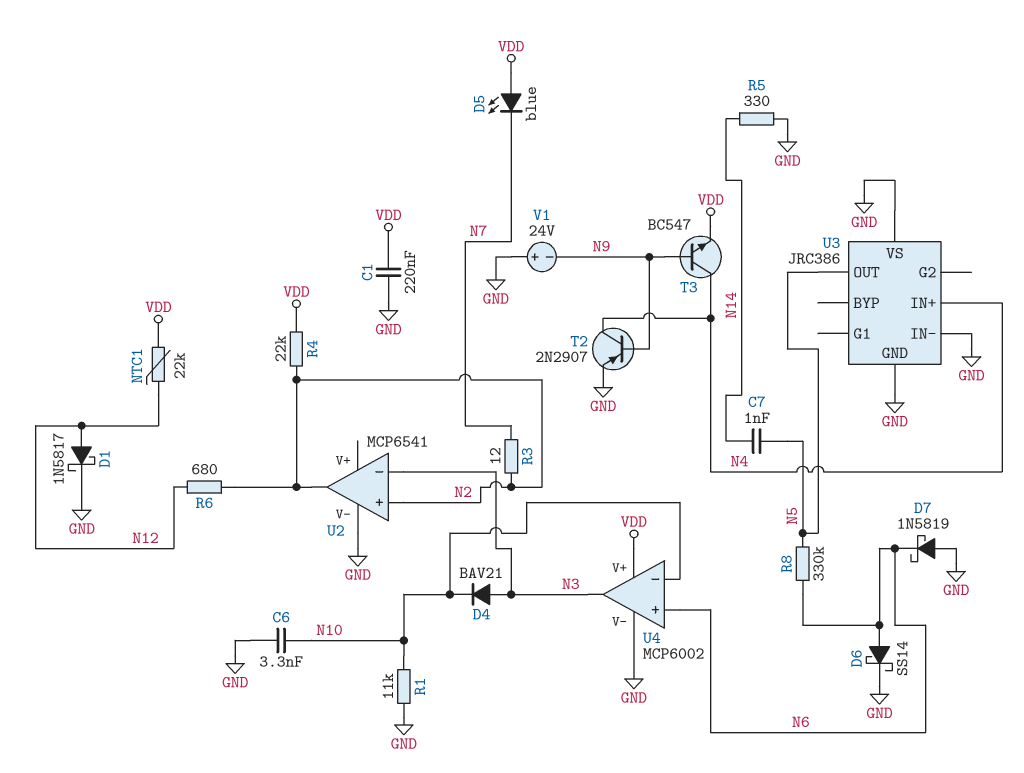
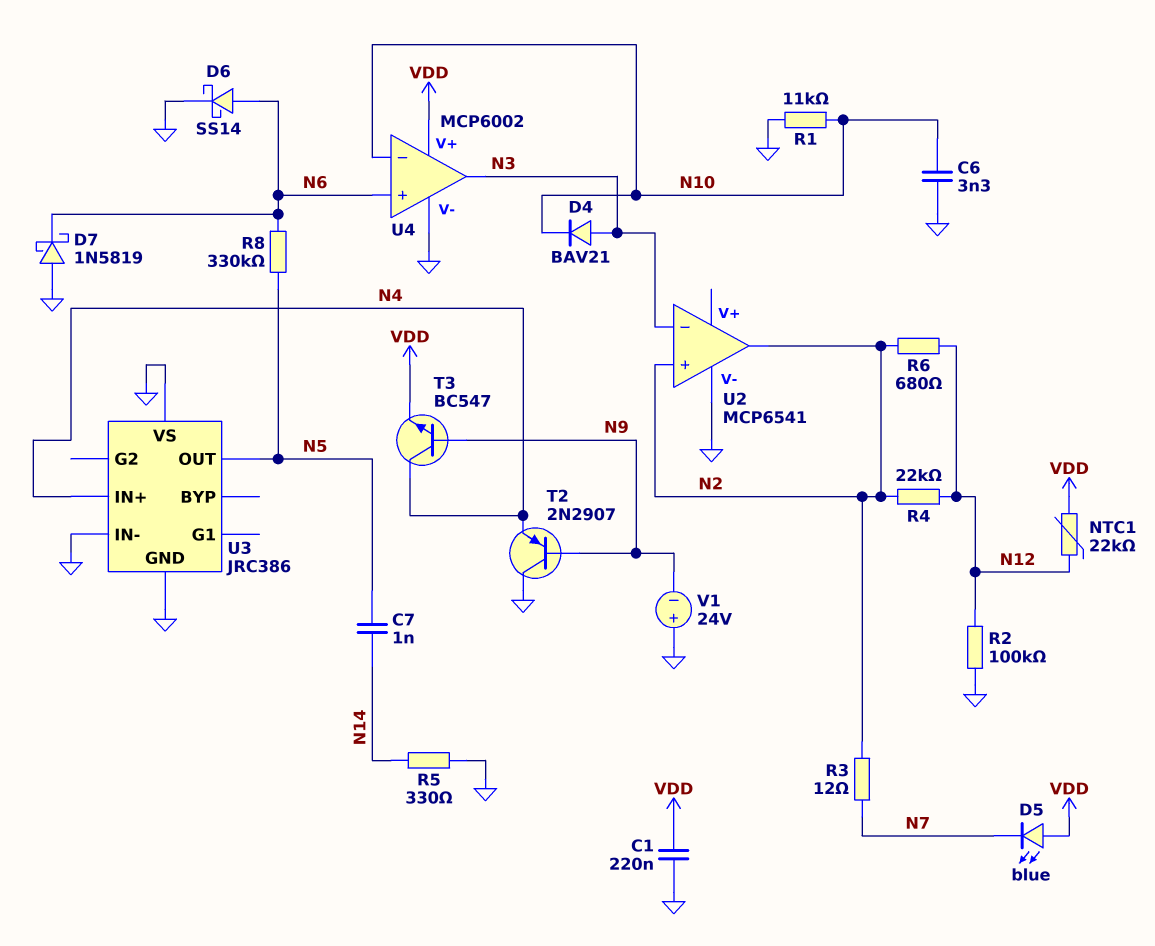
D1: schottky 1N5817 (A N12, K GND) -> none
R2: none -> 100k (GND, N12)
R4: 22k (N2, VDD) -> 22k (N2, N12)
T2: PNP 2N2907 (B N9, C N4, E GND) -> PNP 2N2907 (B N9, C GND, E N4)

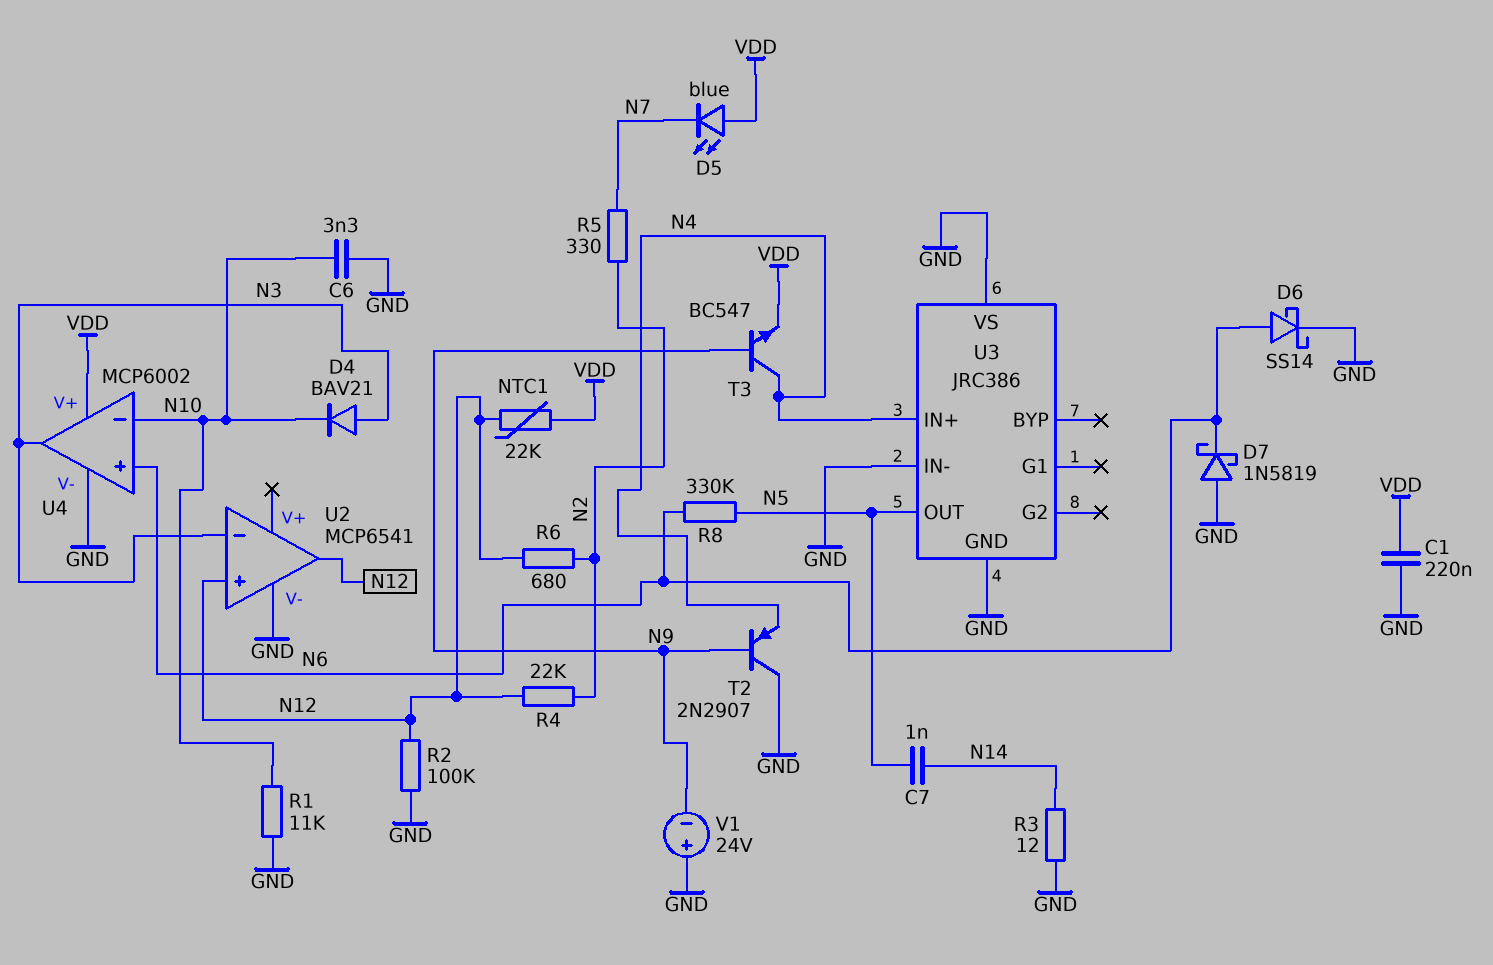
R3: 12 (N2, N7) -> 12 (GND, N14)
R5: 330 (GND, N14) -> 330 (N2, N7)
U2 pin in+: N2 -> N12
U2 pin out: N2 -> N12

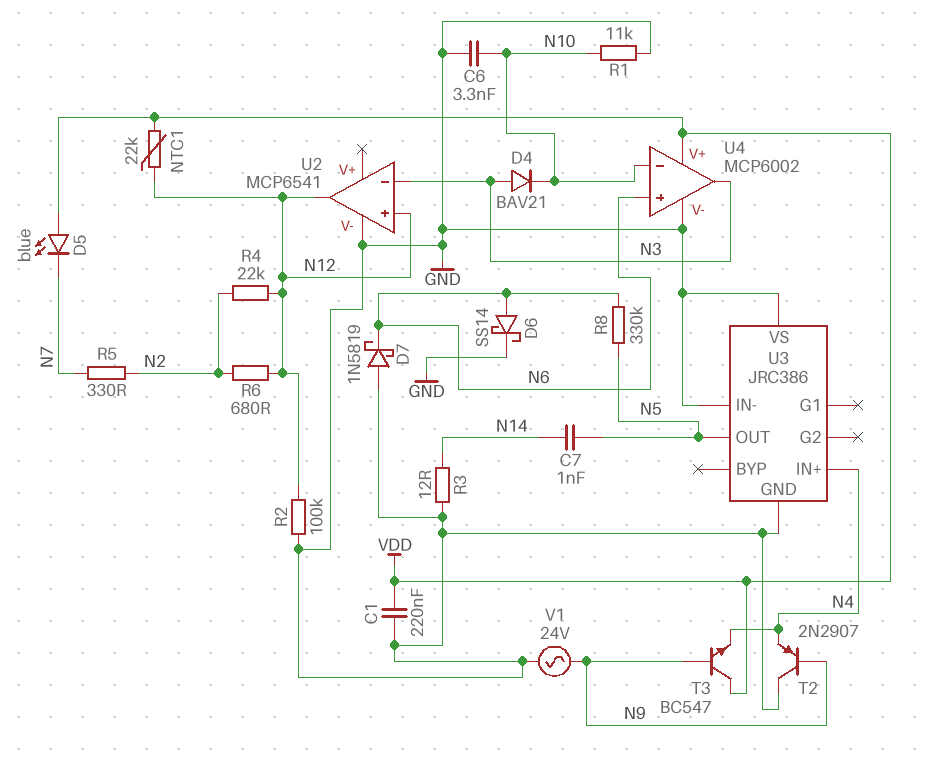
T3: NPN BC547 (B N9, C N4, E VDD) -> NPN BC547 (B N9, C VDD, E N4)
V1: 24V (plus GND, minus N9) -> AC 24V (GND, N9)

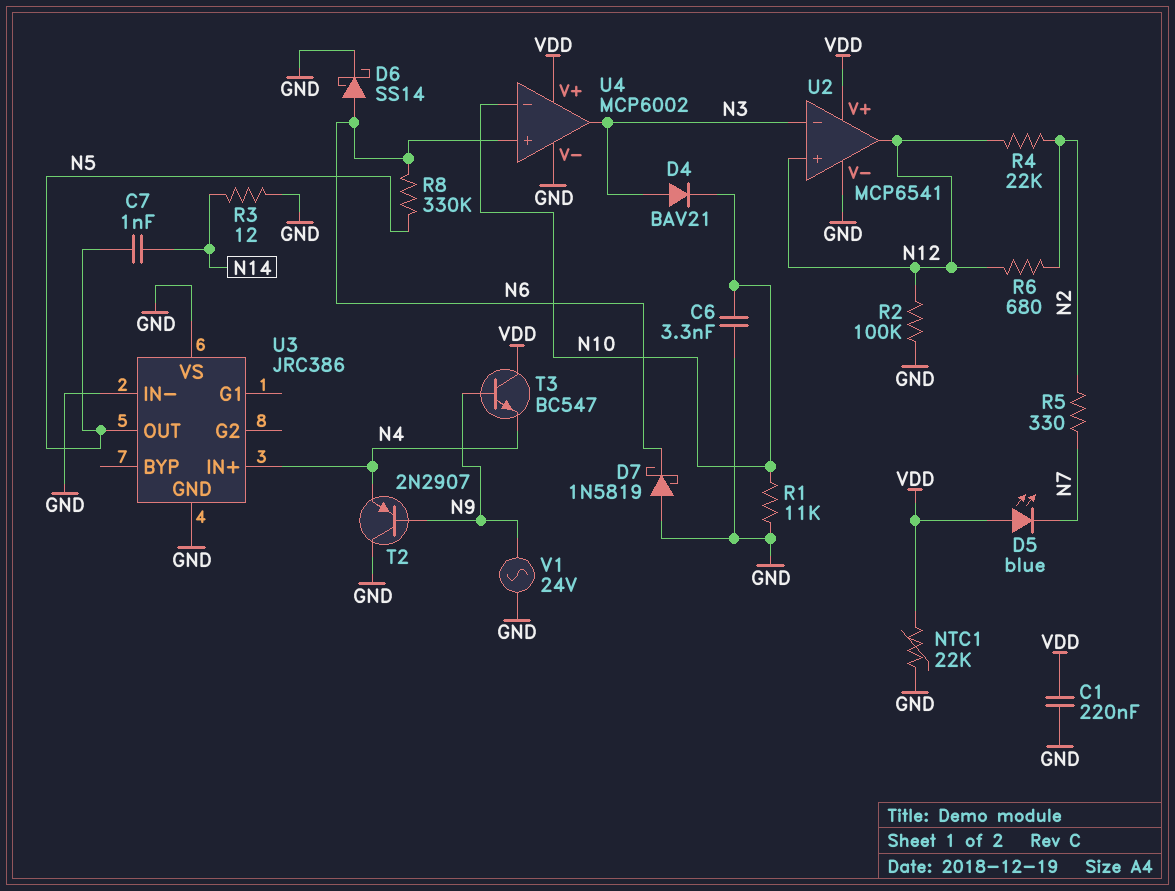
NTC1: 22k (N12, VDD) -> 22k (GND, VDD)
U2 pin V+: none -> VDD

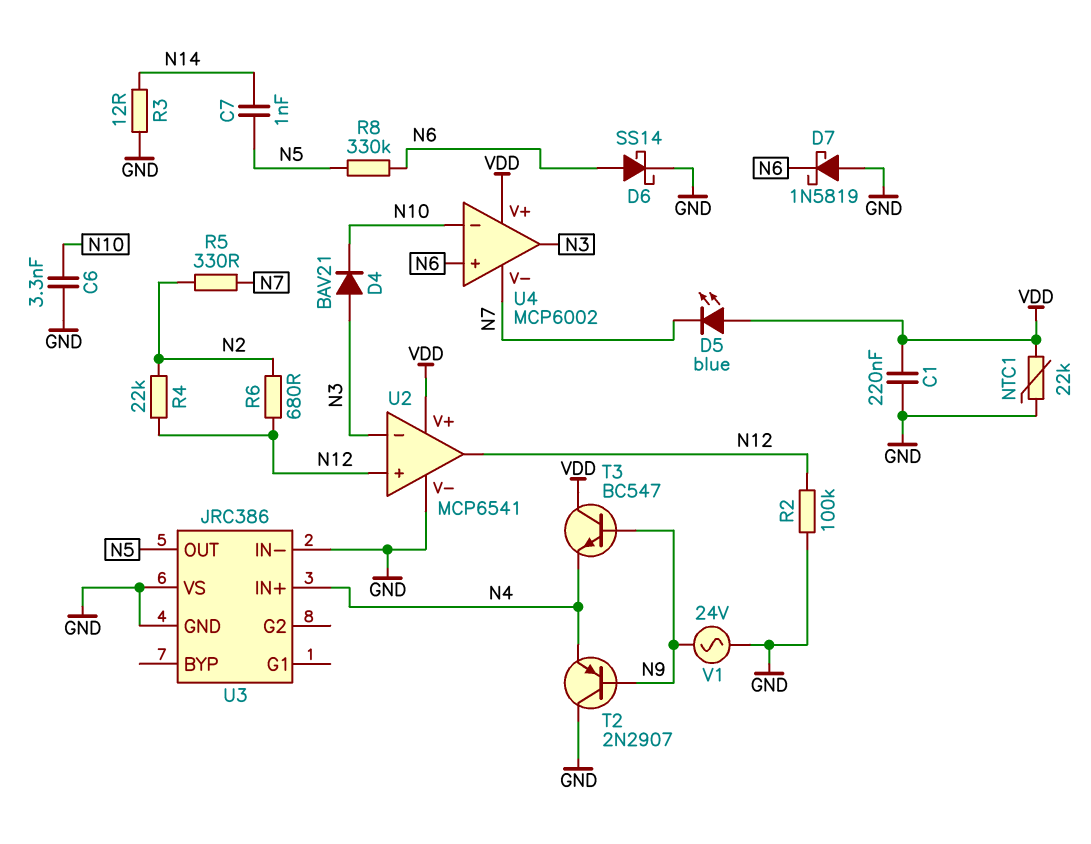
R1: 11k (GND, N10) -> none
U4 pin V-: GND -> N7

